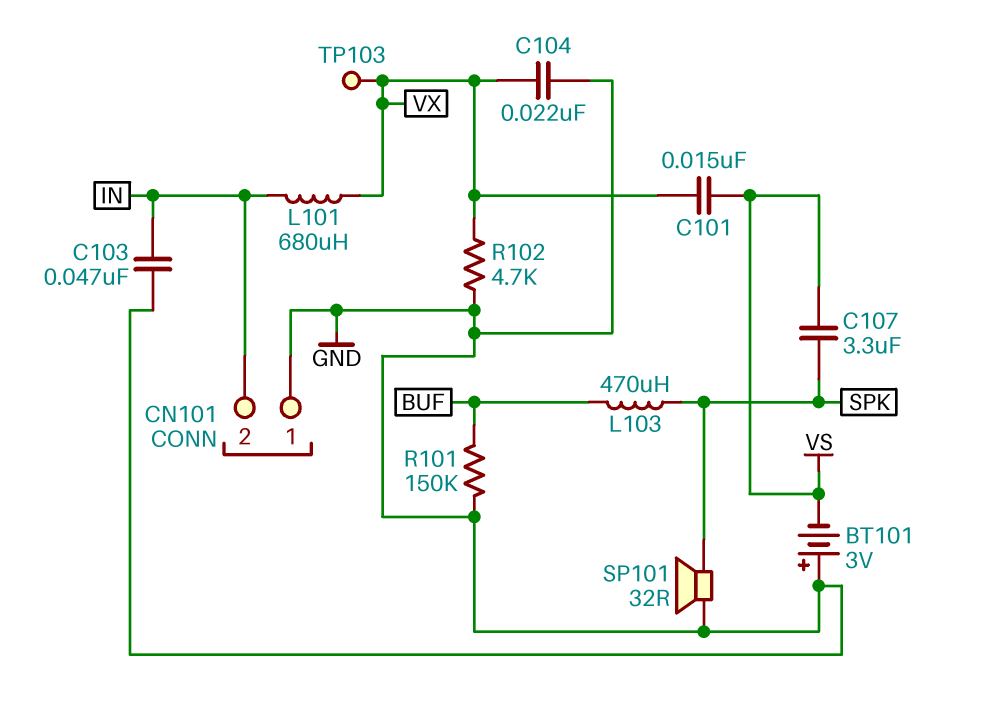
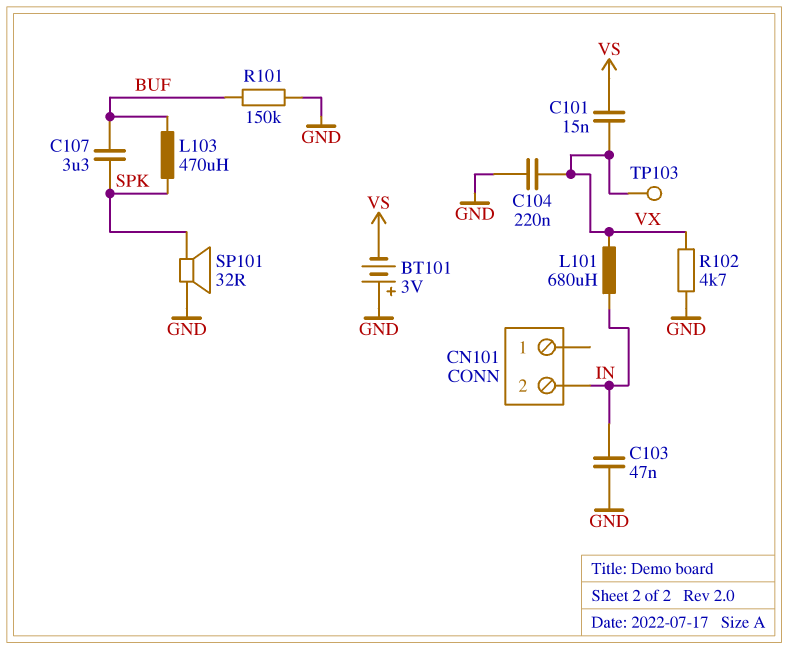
C104: 22nF (GND, VX) -> 220nF (GND, VX)
C107: 3.3uF (SPK, VS) -> 3.3uF (BUF, SPK)
CN101 pin 1: GND -> none

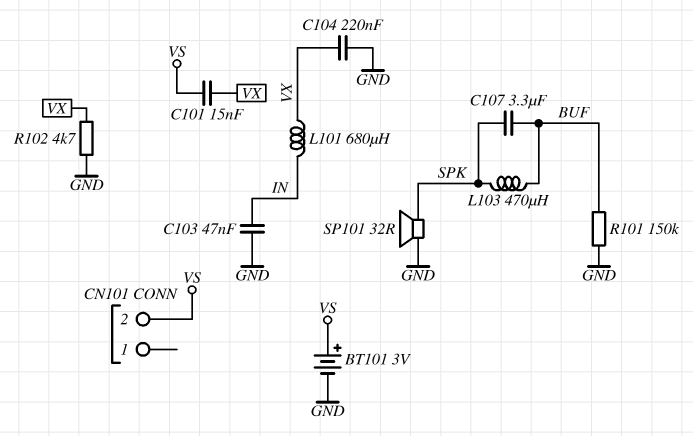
BT101: 3V (plus GND, minus VS) -> 3V (plus VS, minus GND)
CN101 pin 2: IN -> VS
TP103: test point (VX) -> none

